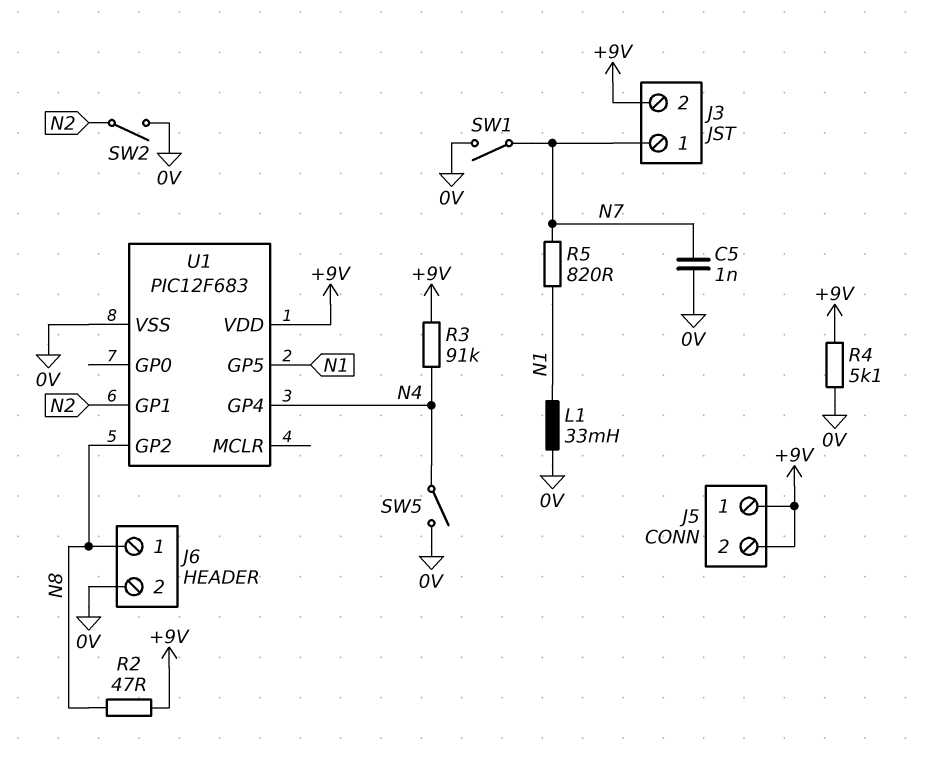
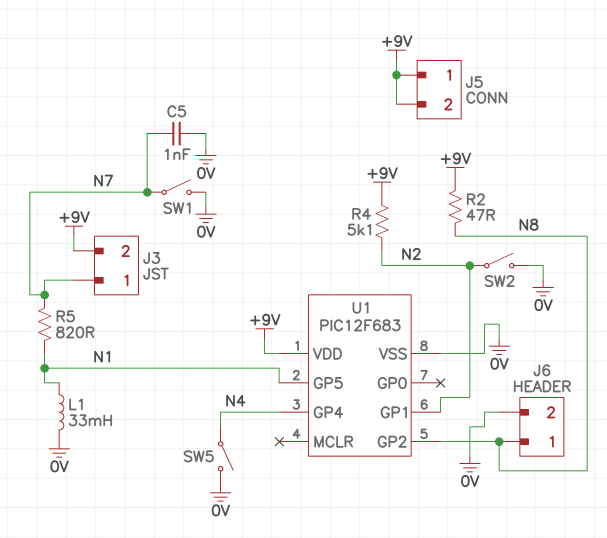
R3: 91k (+9V, N4) -> none
R4: 5.1k (+9V, 0V) -> 5.1k (+9V, N2)

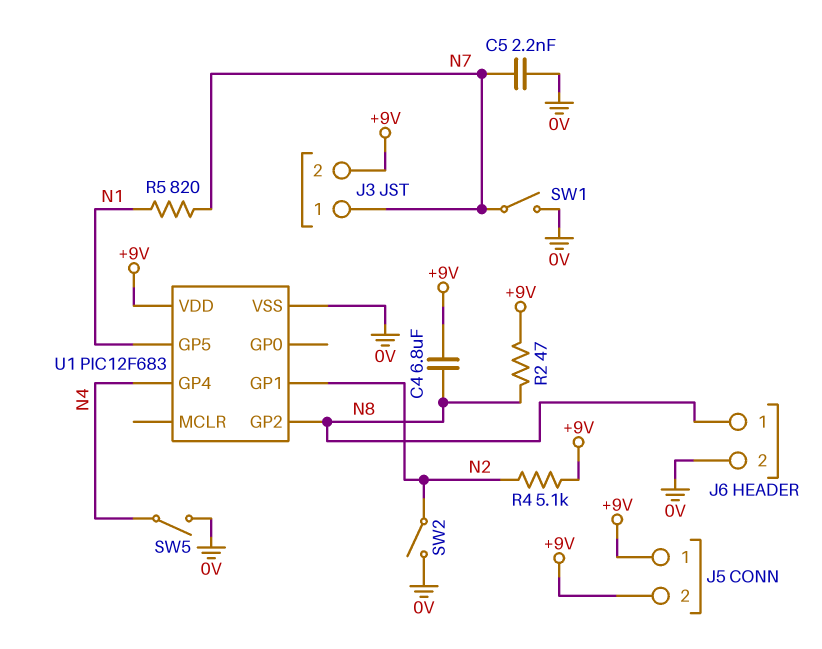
C4: none -> 6.8uF (+9V, N8)
C5: 1nF (0V, N7) -> 2.2nF (0V, N7)
L1: 33mH (0V, N1) -> none

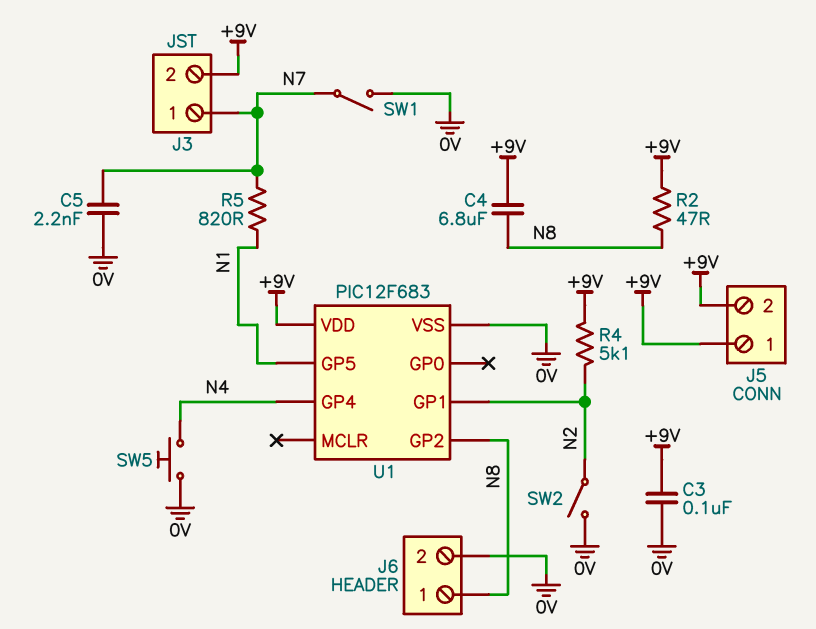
C3: none -> 100nF (+9V, 0V)
SW5: switch (0V, N4) -> button (0V, N4)

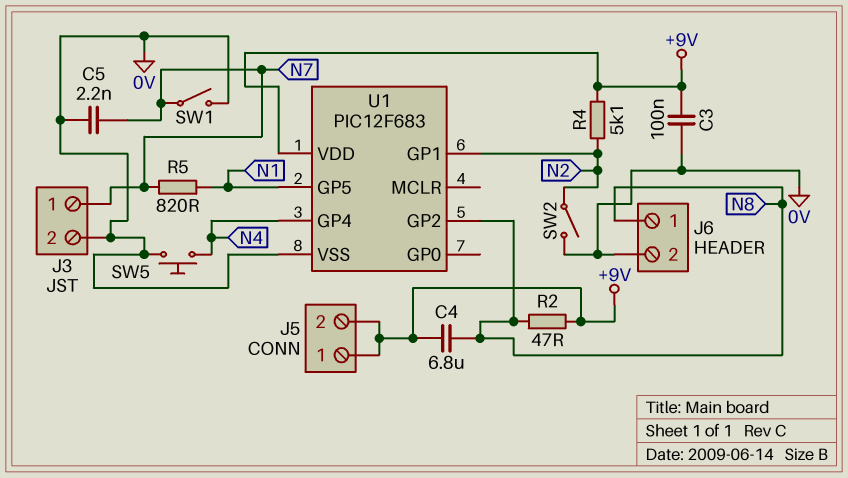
J3 pin 2: +9V -> 0V

